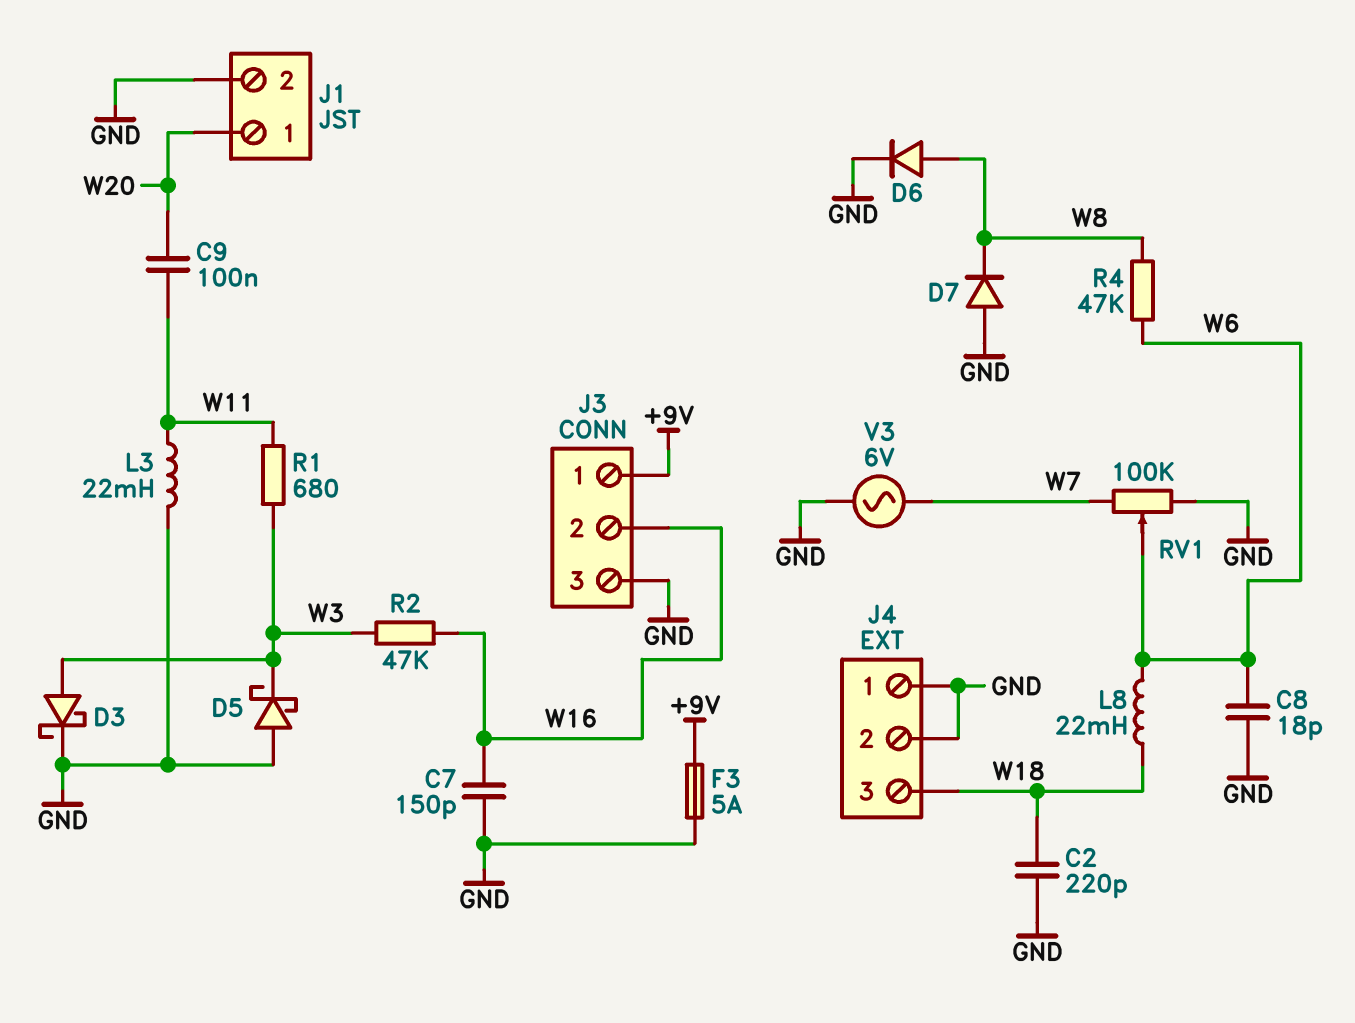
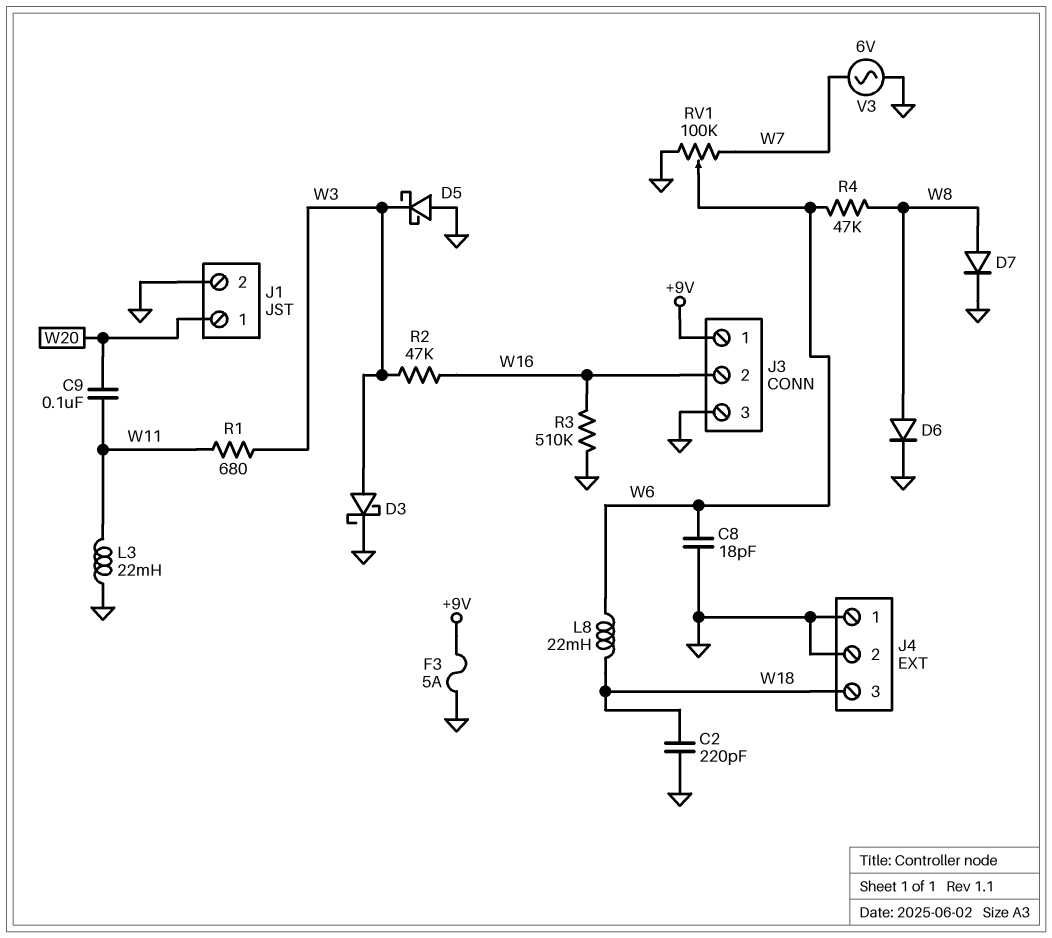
C7: 150pF (GND, W16) -> none
D7: diode (A GND, K W8) -> diode (A W8, K GND)
R3: none -> 510k (GND, W16)

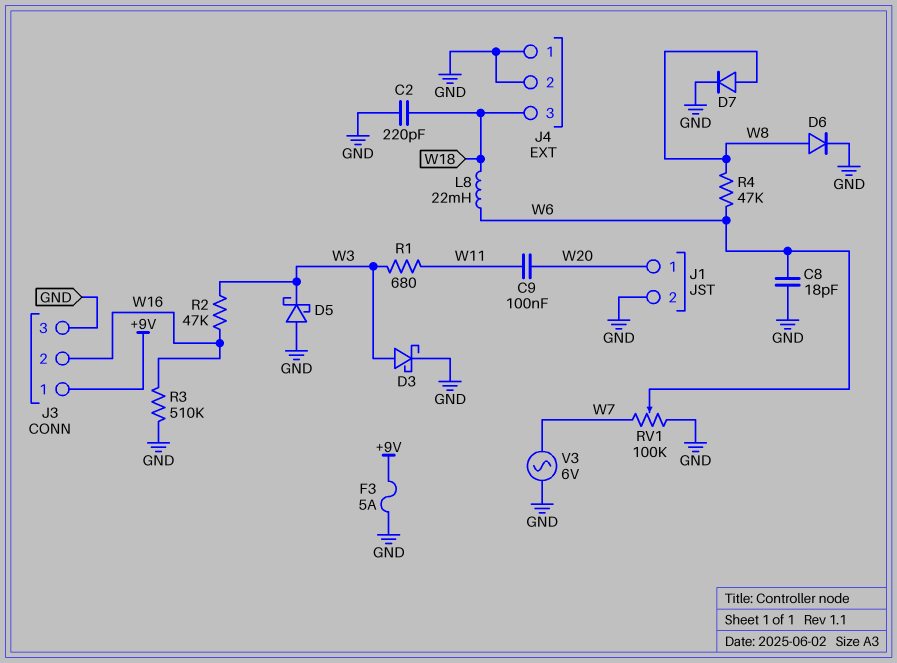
L3: 22mH (GND, W11) -> none

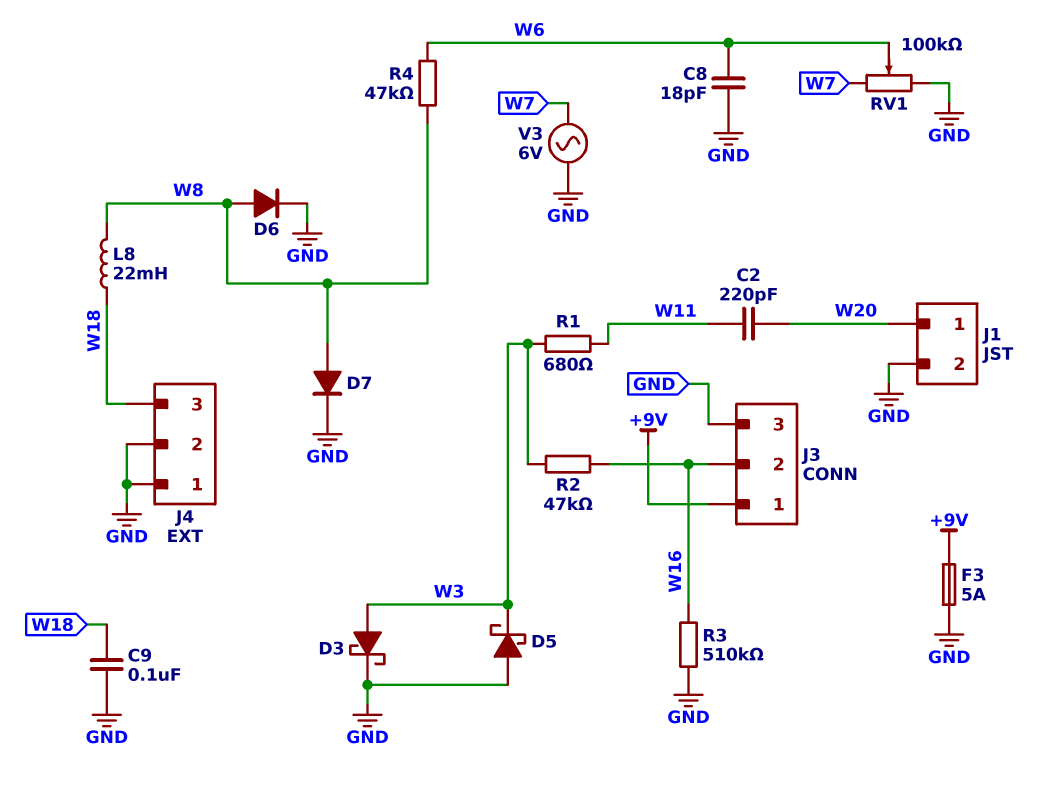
C2: 220pF (GND, W18) -> 220pF (W11, W20)
C9: 100nF (W11, W20) -> 100nF (GND, W18)
L8: 22mH (W6, W18) -> 22mH (W8, W18)

